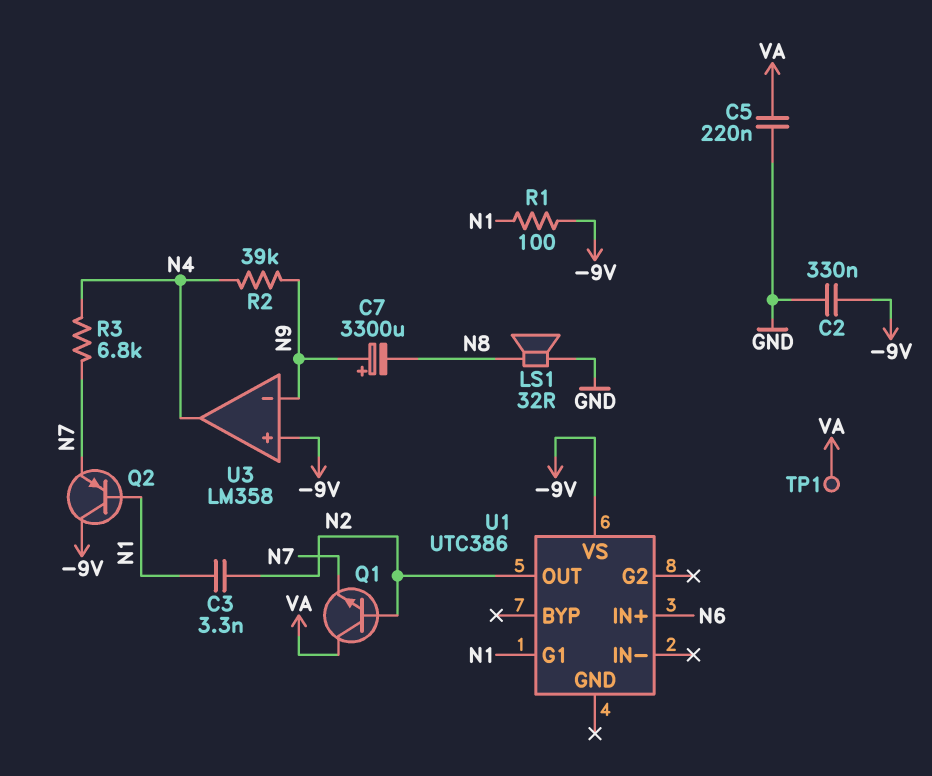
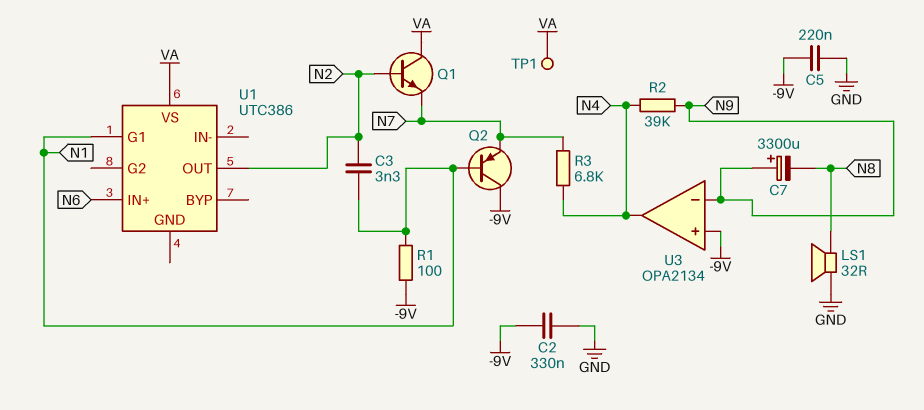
C5: 220nF (GND, VA) -> 220nF (-9V, GND)
U1 pin VS: -9V -> VA
U3: LM358 -> OPA2134

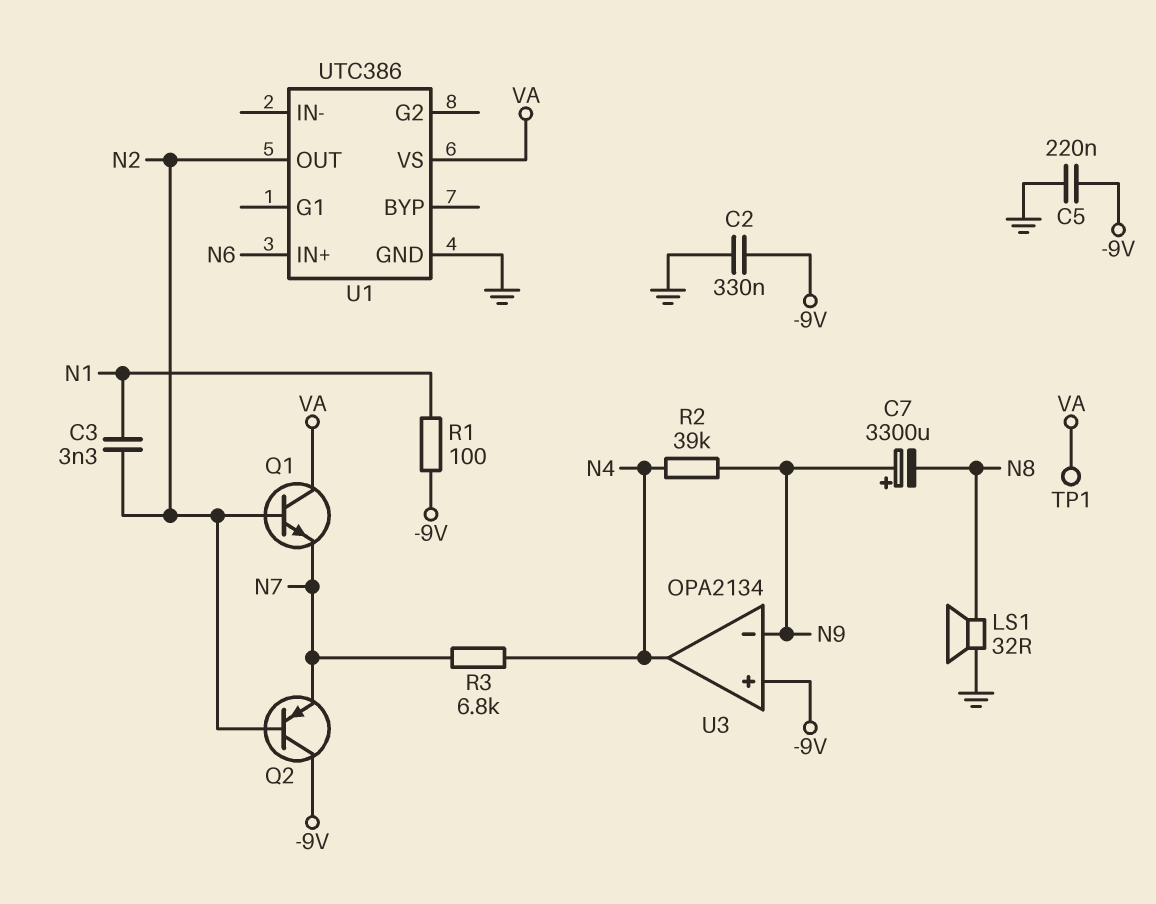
Q2: PNP (B N1, C -9V, E N7) -> PNP (B N2, C -9V, E N7)
U1 pin G1: N1 -> none
U1 pin GND: none -> GND

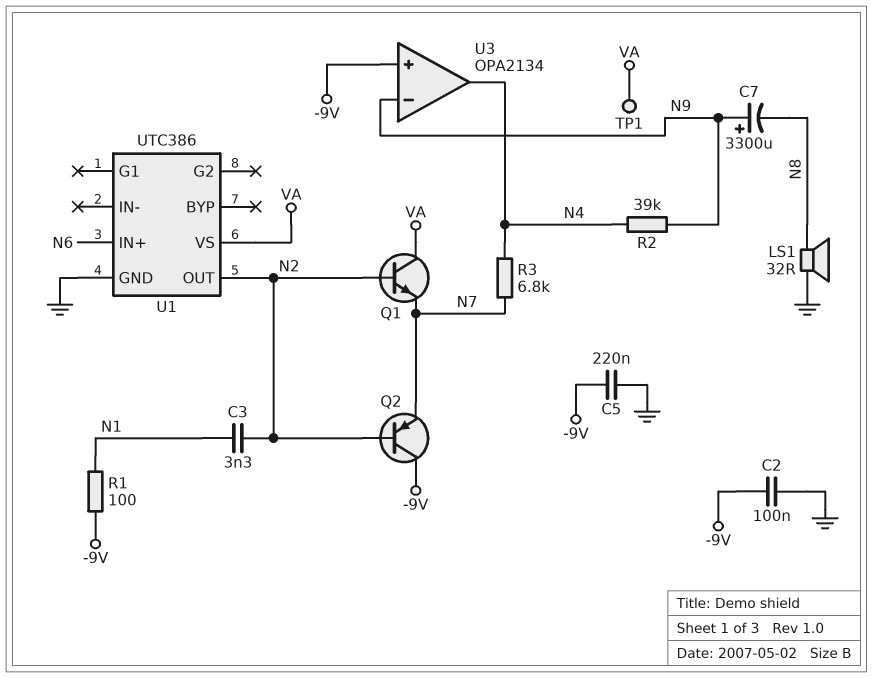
C2: 330nF (-9V, GND) -> 100nF (-9V, GND)

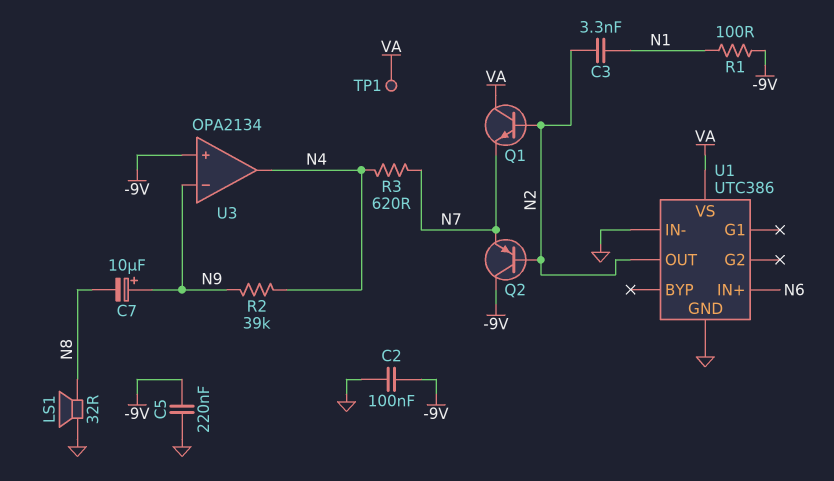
C7: 3300uF (plus N9, minus N8) -> 10uF (plus N9, minus N8)
R3: 6.8k (N4, N7) -> 620 (N4, N7)
U1 pin IN-: none -> GND

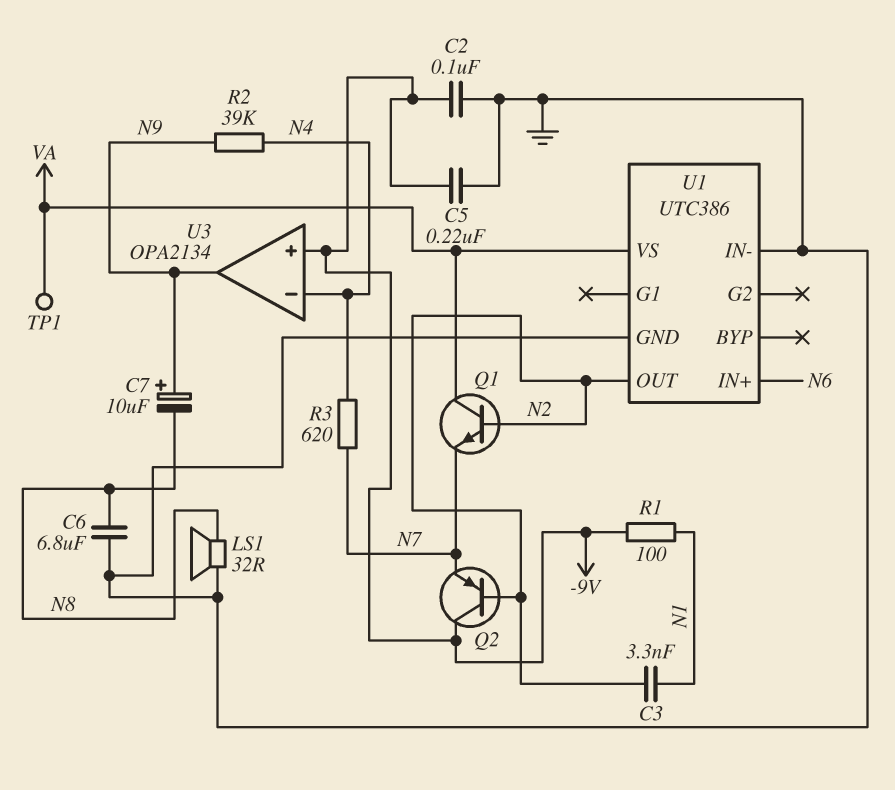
C6: none -> 6.8uF (GND, N8)
U3 pin in-: N9 -> N4
U3 pin out: N4 -> N9

